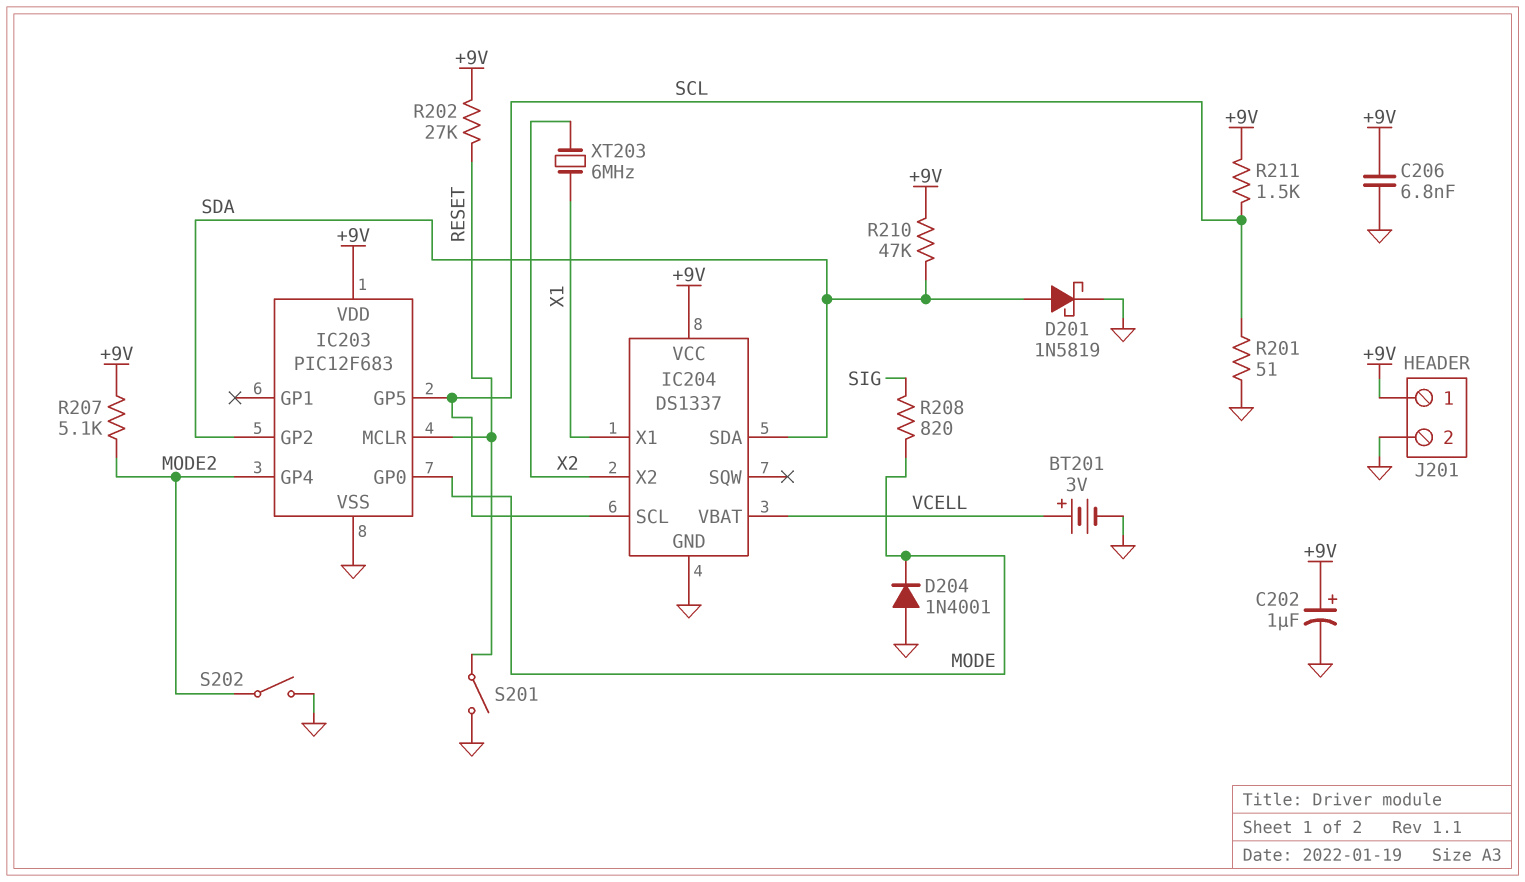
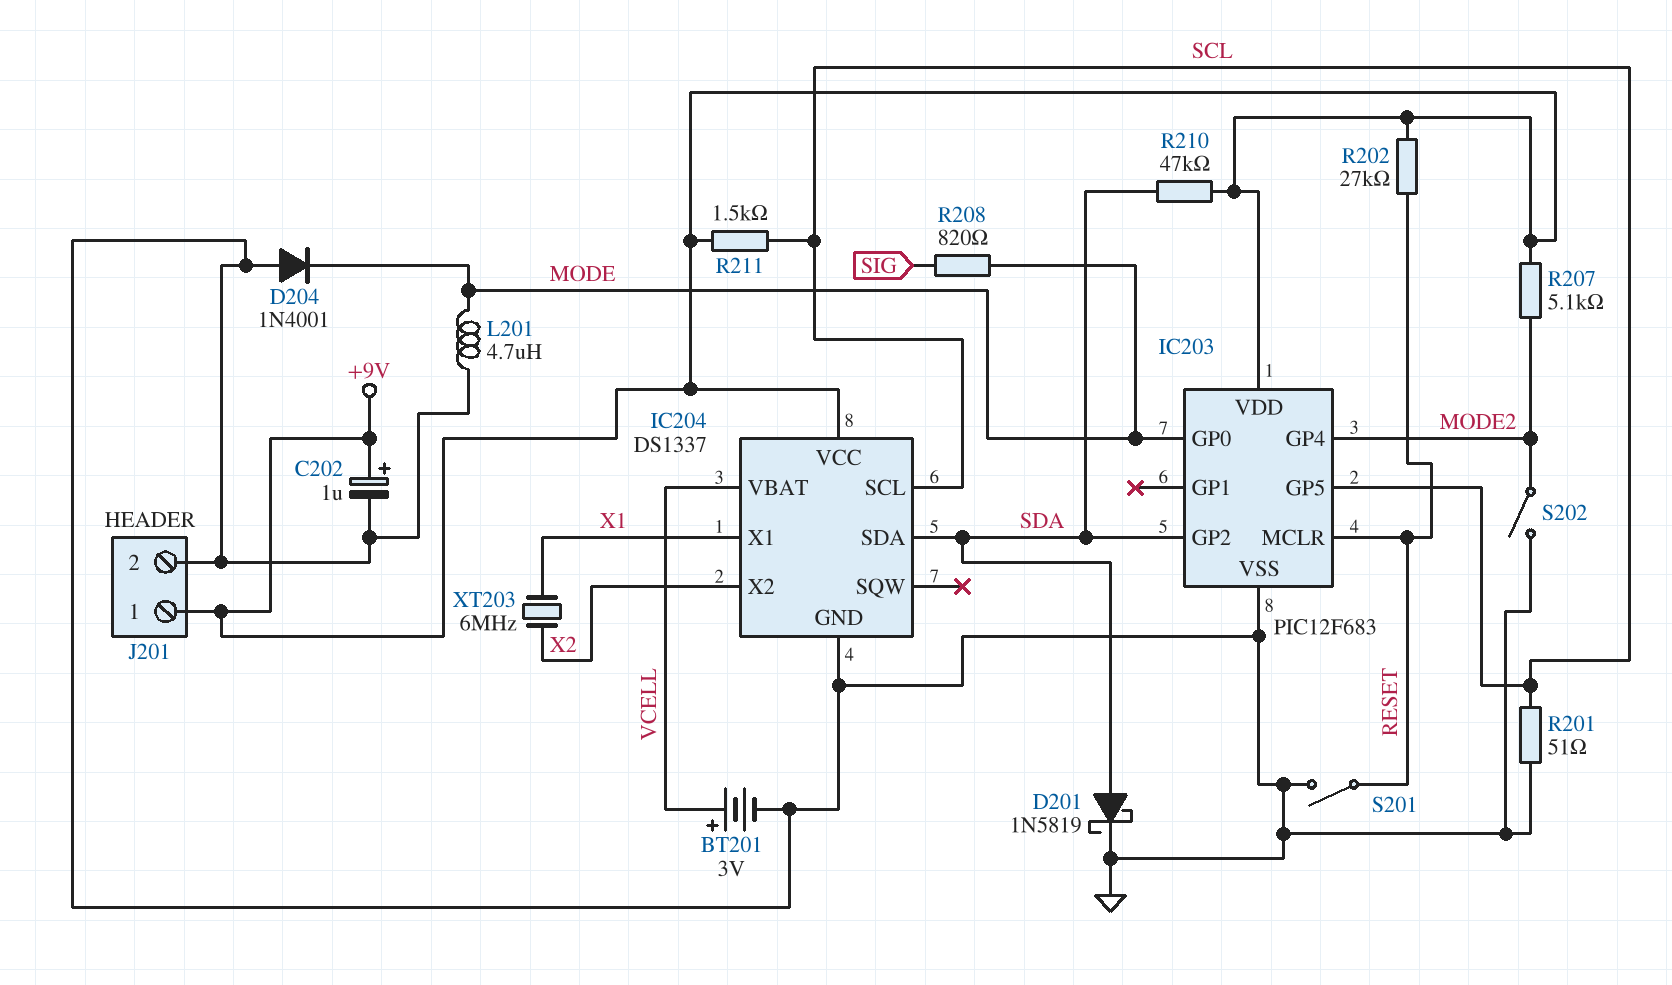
C206: 6.8nF (+9V, GND) -> none
L201: none -> 4.7uH (GND, MODE)

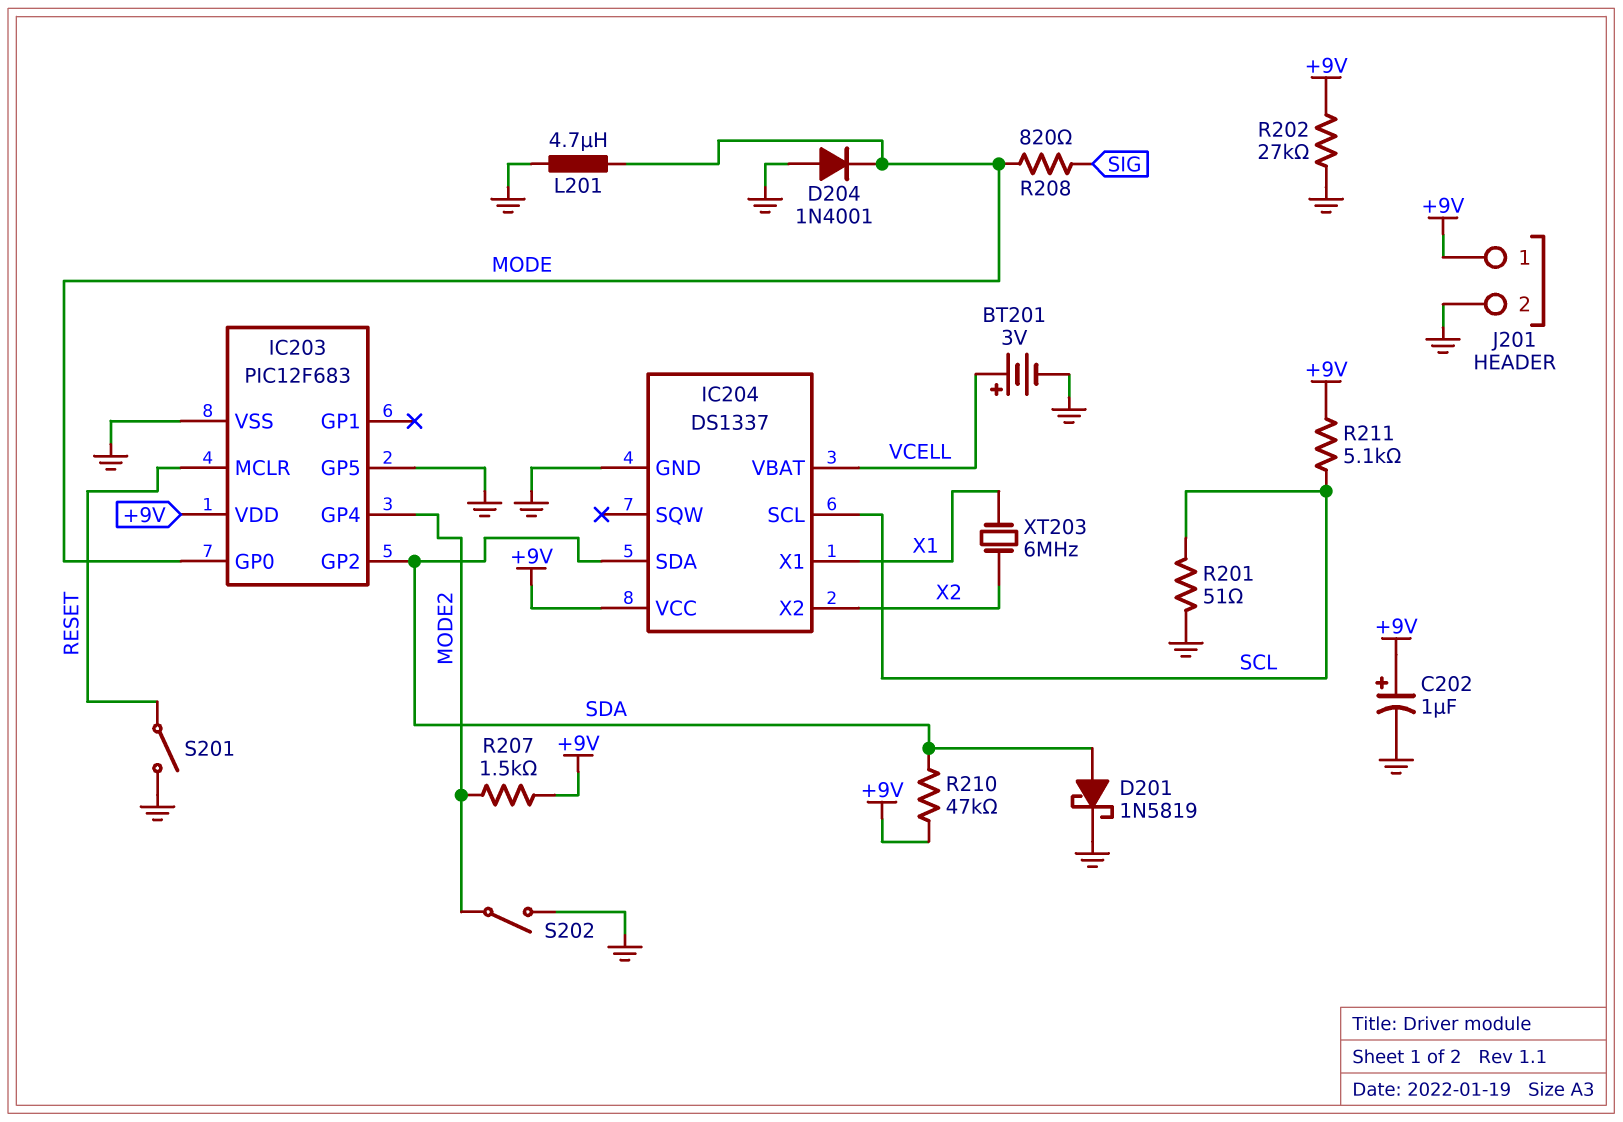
IC203 pin GP5: SCL -> GND
R202: 27k (+9V, RESET) -> 27k (+9V, GND)
R207: 5.1k (+9V, MODE2) -> 1.5k (+9V, MODE2)
R211: 1.5k (+9V, SCL) -> 5.1k (+9V, SCL)

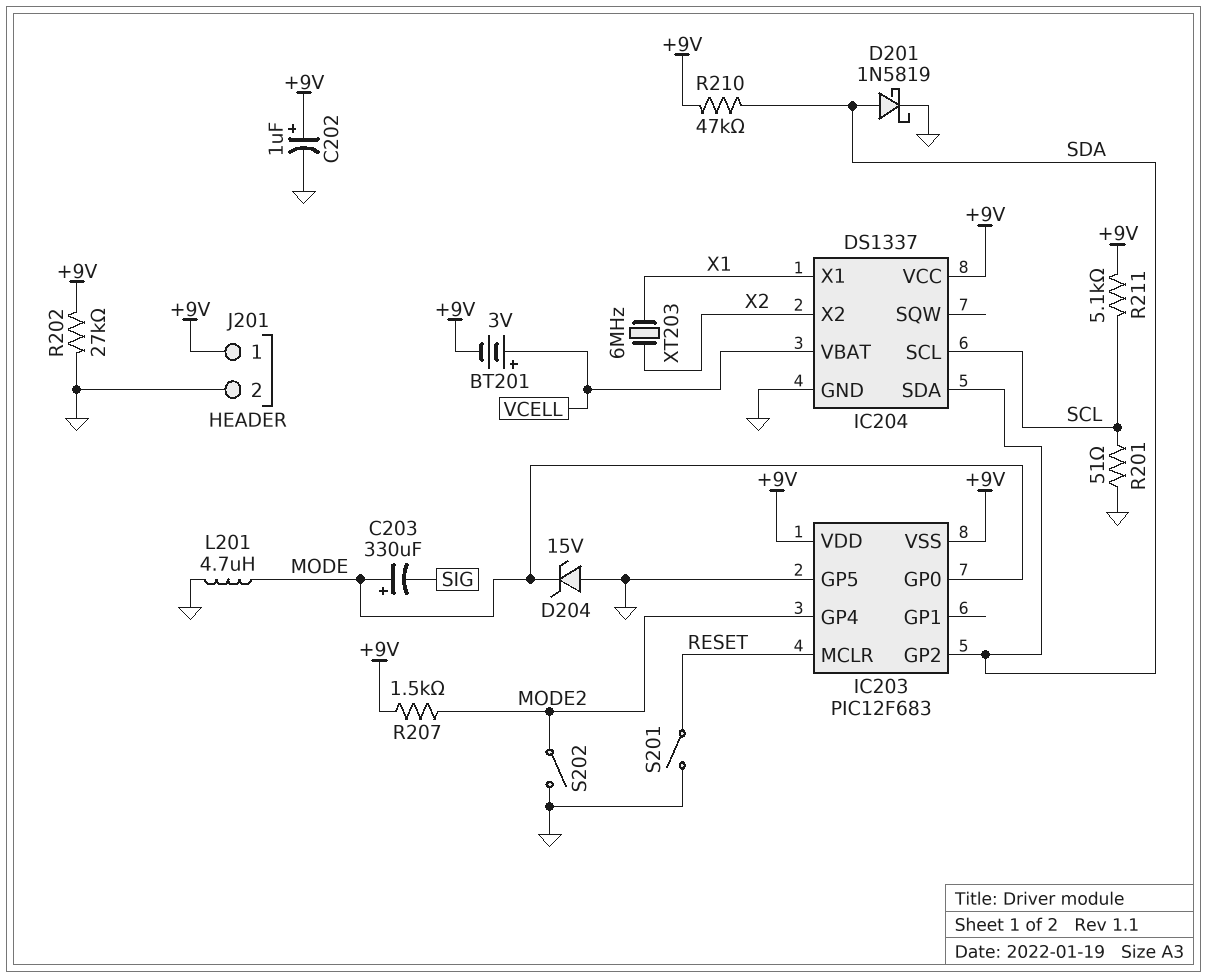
BT201: 3V (plus VCELL, minus GND) -> 3V (plus VCELL, minus +9V)
C203: none -> 330uF (plus MODE, minus SIG)
D204: diode 1N4001 (A GND, K MODE) -> zener 15V (A GND, K MODE)
IC203 pin VSS: GND -> +9V
R208: 820 (MODE, SIG) -> none

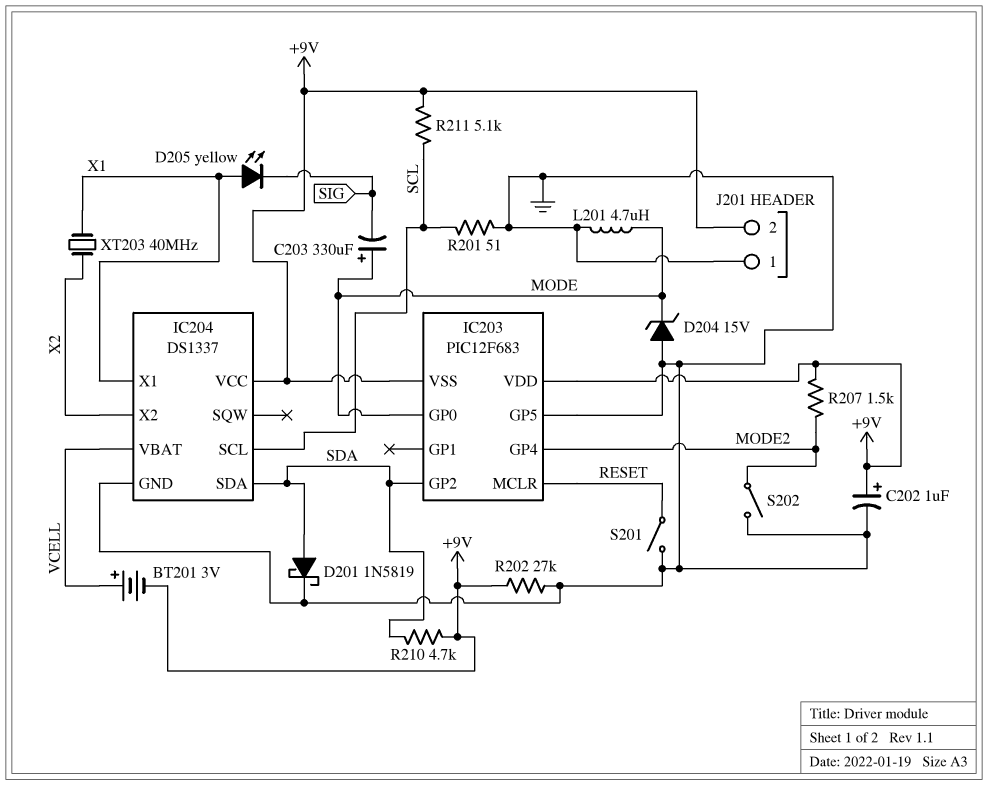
D205: none -> LED yellow (A X1, K SIG)
J201 pin 1: +9V -> GND
J201 pin 2: GND -> +9V
R210: 47k (+9V, SDA) -> 4.7k (+9V, SDA)
XT203: 6MHz (X1, X2) -> 40MHz (X1, X2)

